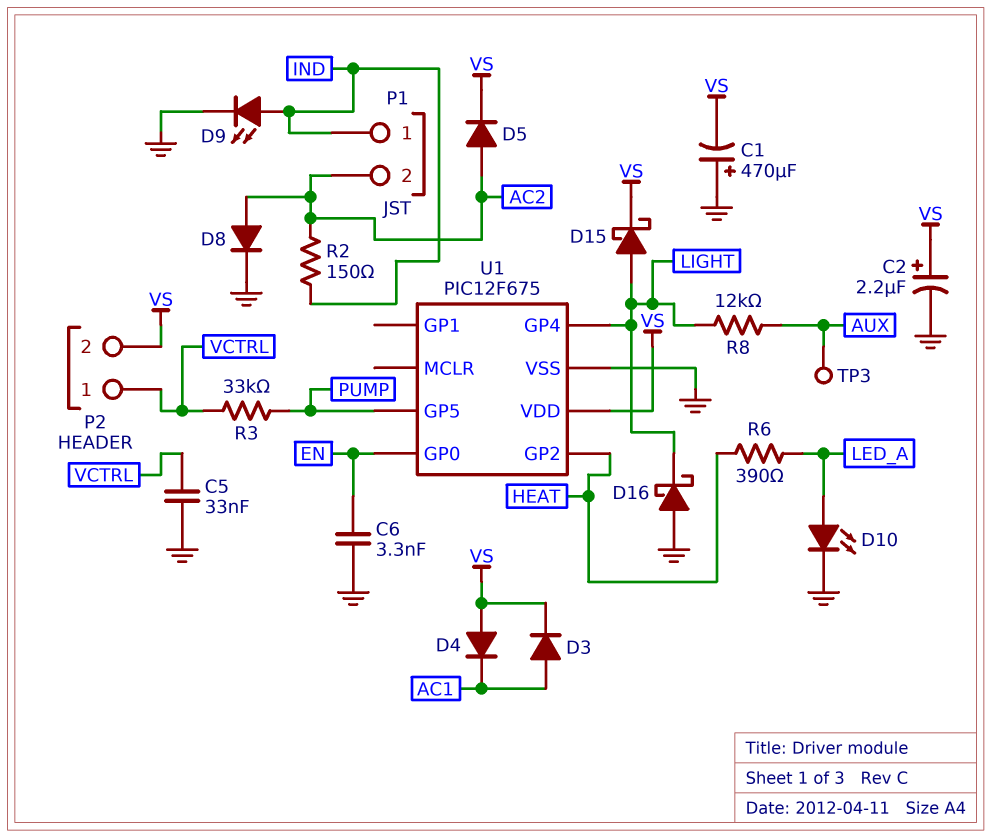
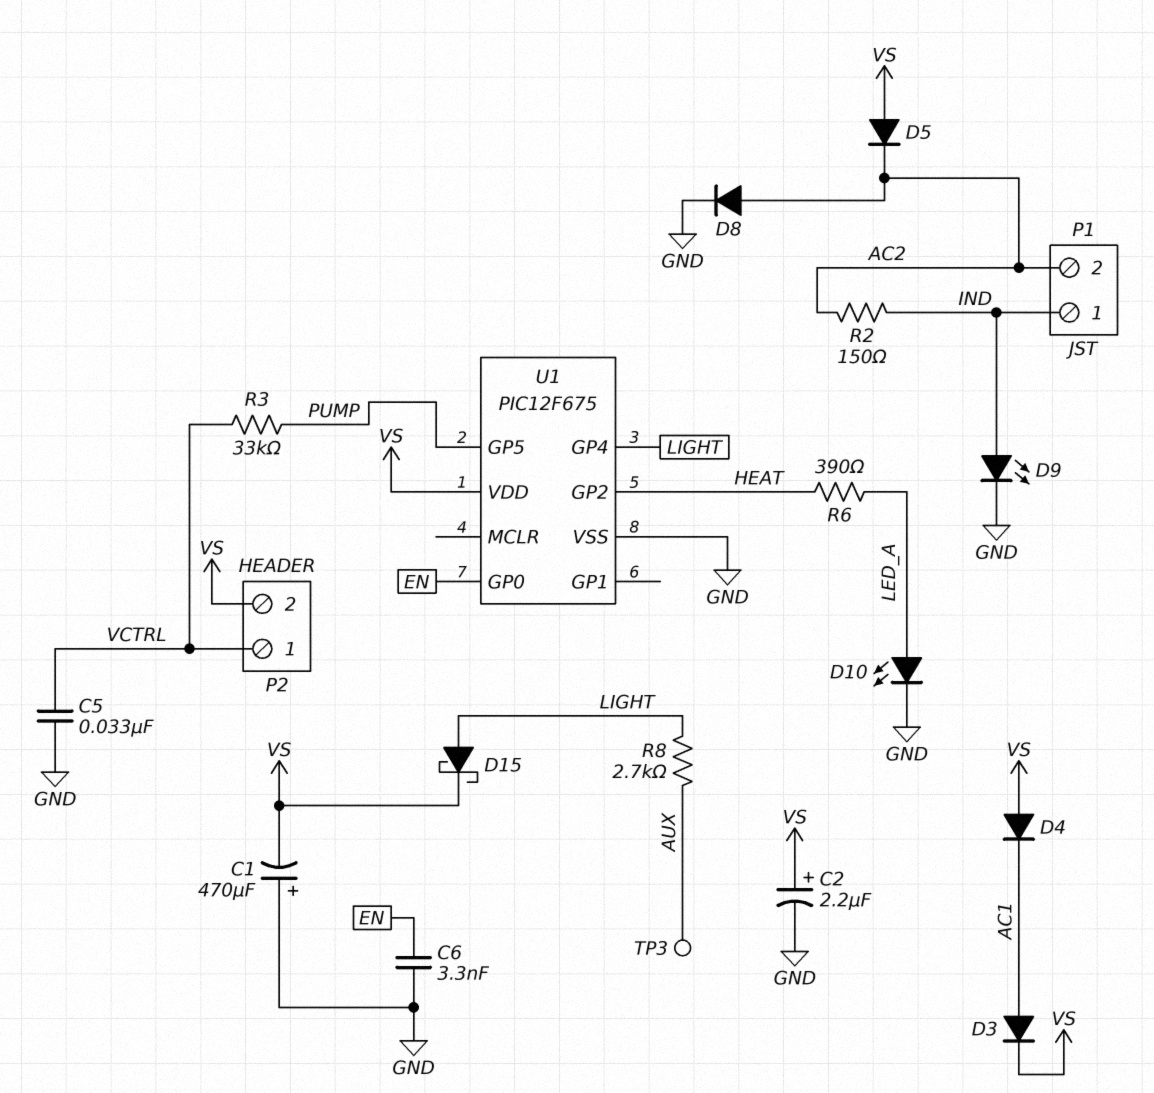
D5: diode (A AC2, K VS) -> diode (A VS, K AC2)
D16: schottky (A GND, K LIGHT) -> none
R8: 12k (AUX, LIGHT) -> 2.7k (AUX, LIGHT)

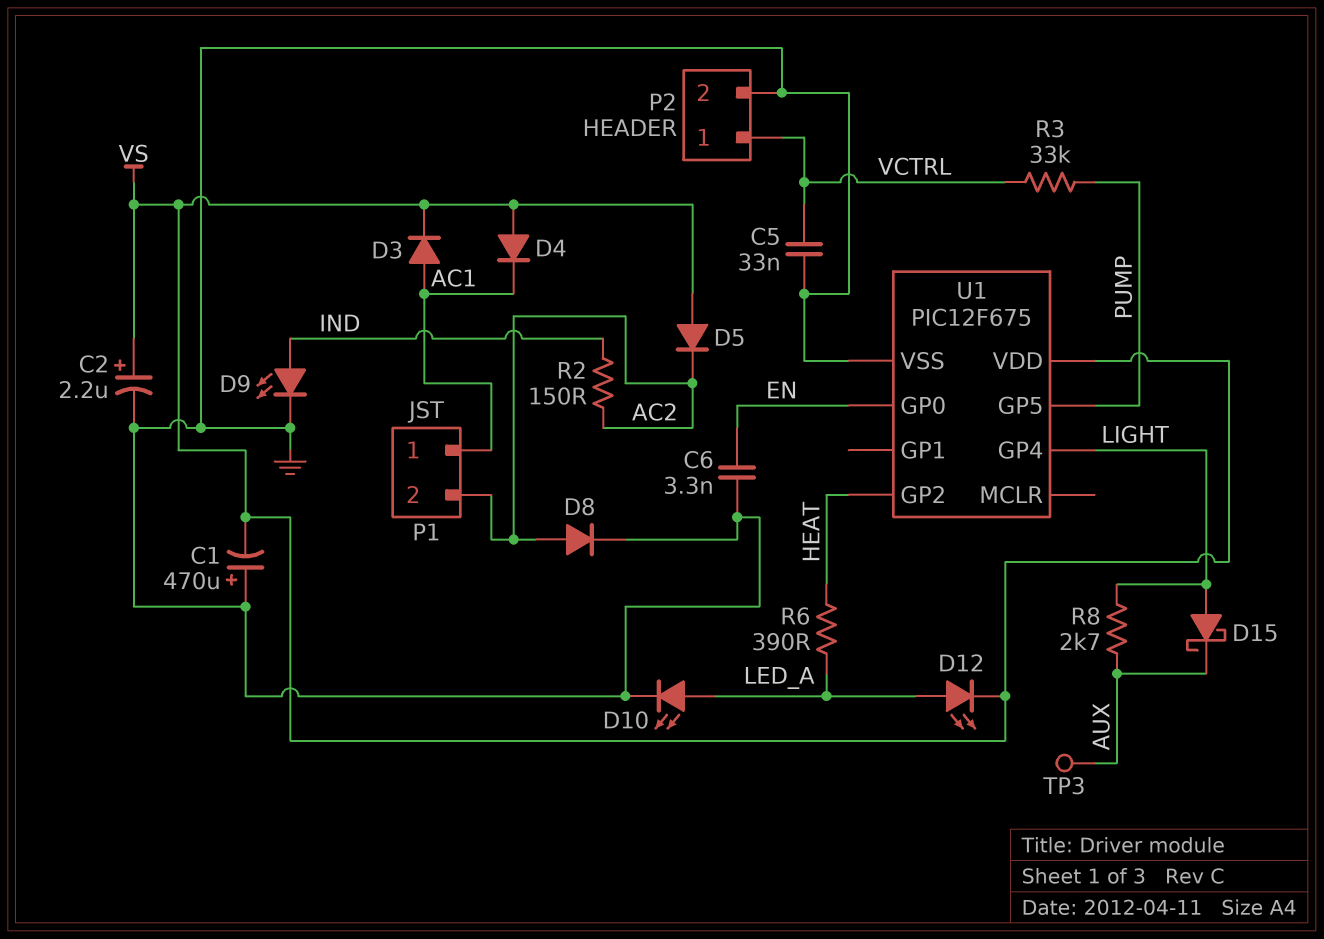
D12: none -> LED (A LED_A, K VS)
D15: schottky (A LIGHT, K VS) -> schottky (A LIGHT, K AUX)
P1 pin 1: IND -> AC1
P2 pin 2: VS -> GND

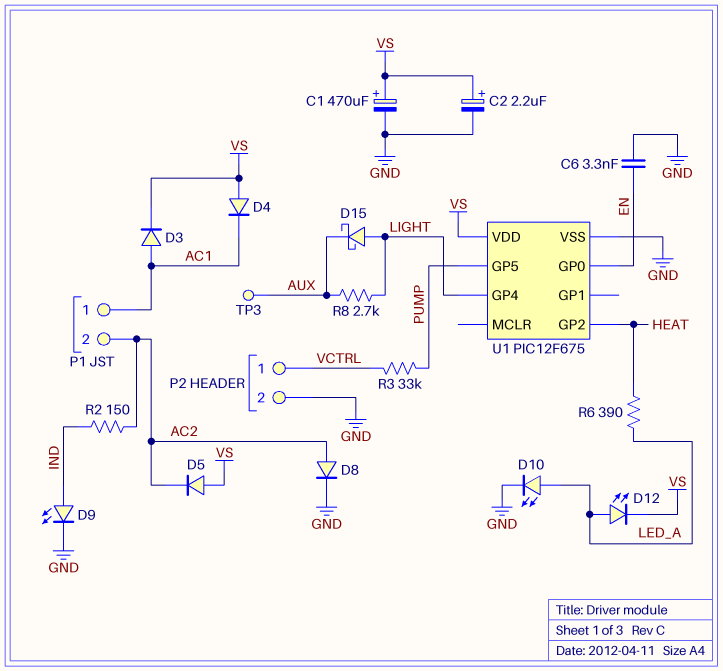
C1: 470uF (plus GND, minus VS) -> 470uF (plus VS, minus GND)
C5: 33nF (GND, VCTRL) -> none

